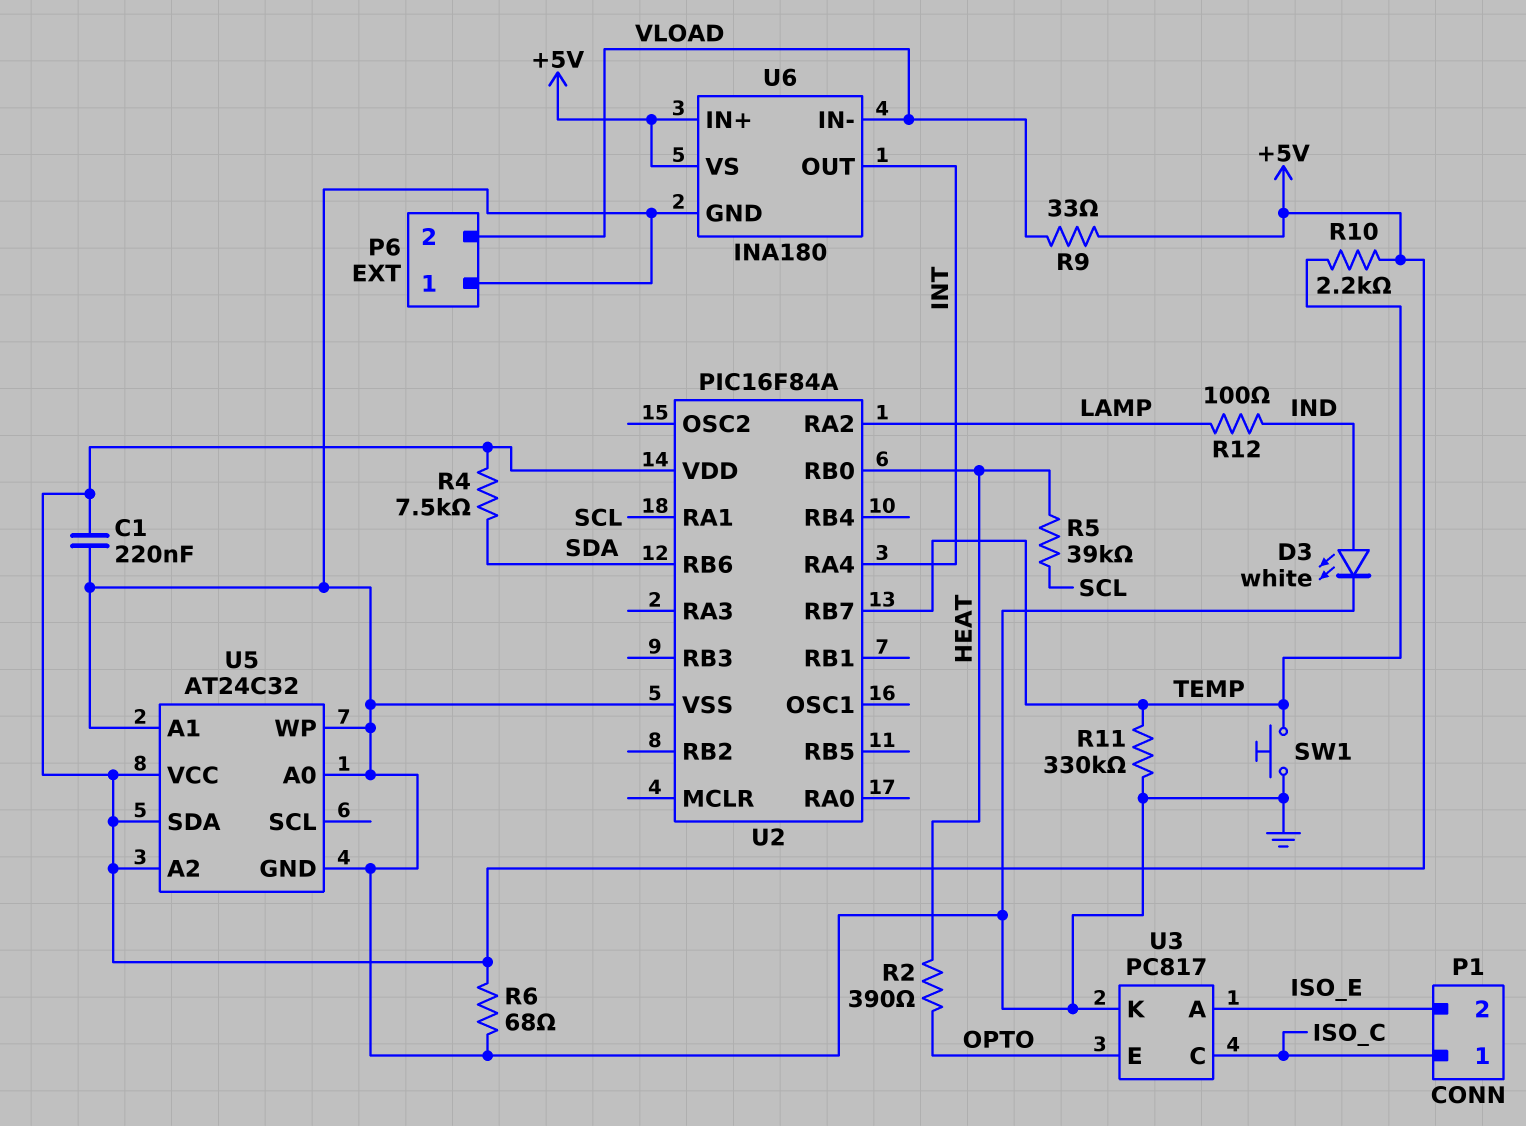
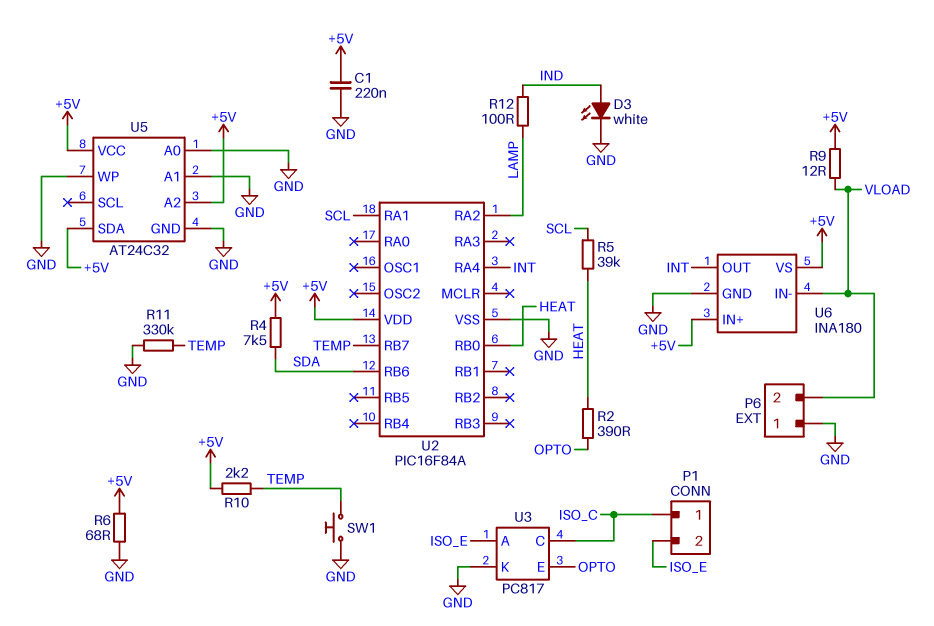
R9: 33 (+5V, VLOAD) -> 12 (+5V, VLOAD)

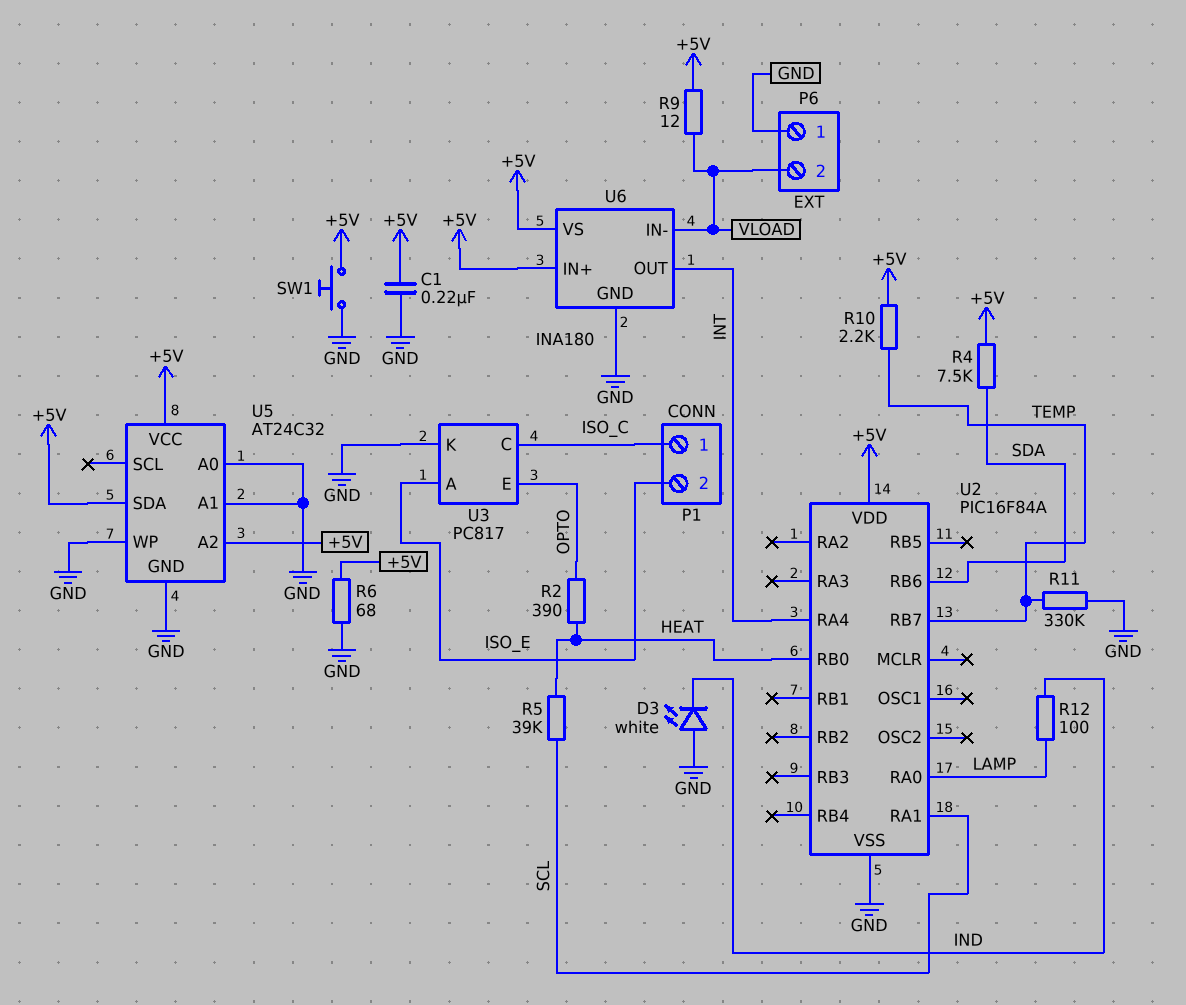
D3: LED white (A IND, K GND) -> LED white (A GND, K IND)
SW1: button (GND, TEMP) -> button (+5V, GND)
U2 pin RA0: none -> LAMP
U2 pin RA2: LAMP -> none

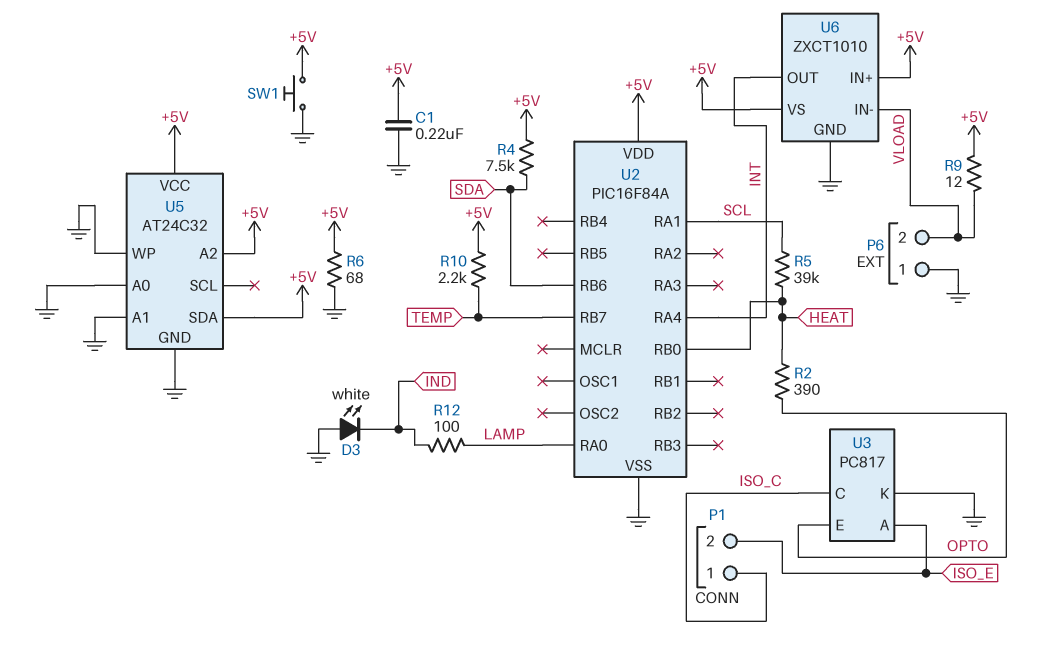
R11: 330k (GND, TEMP) -> none
U6: INA180 -> ZXCT1010

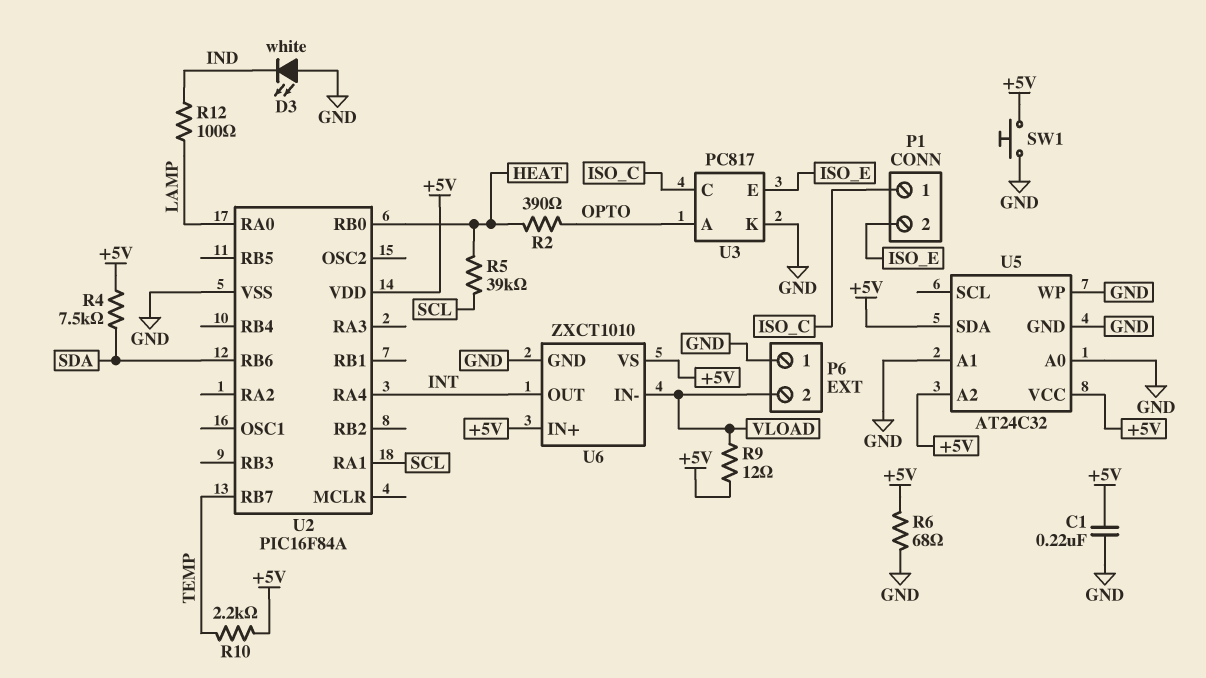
U3 pin A: ISO_E -> OPTO
U3 pin E: OPTO -> ISO_E

